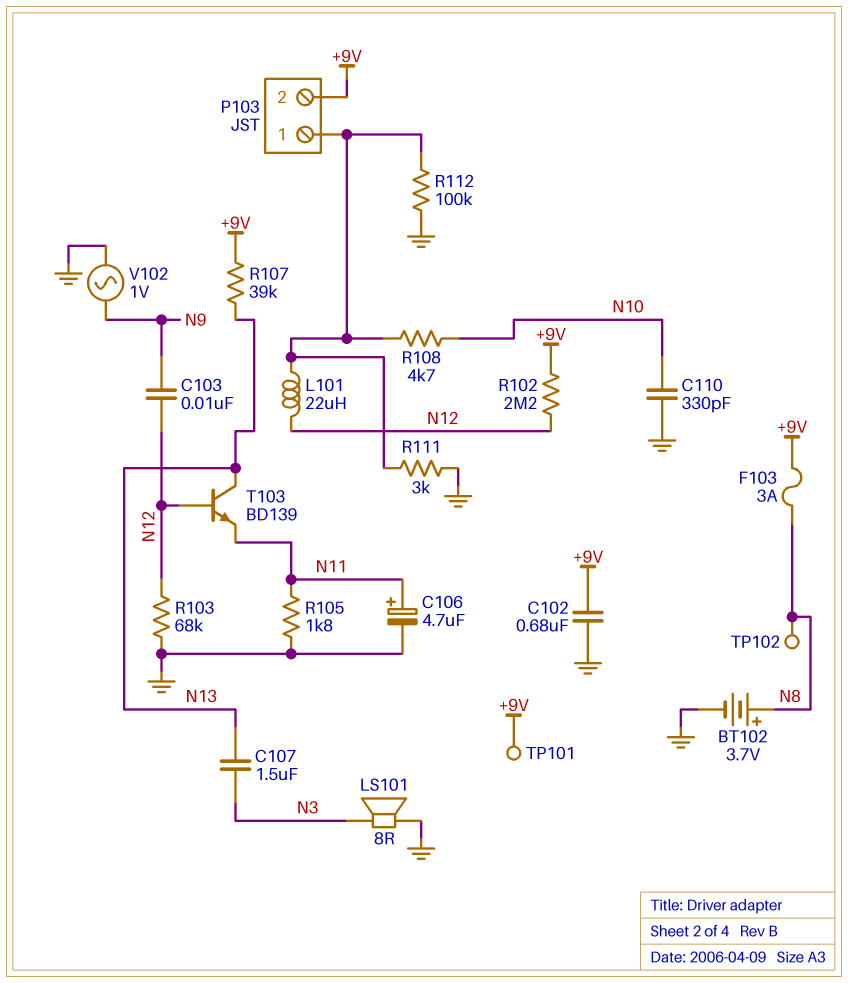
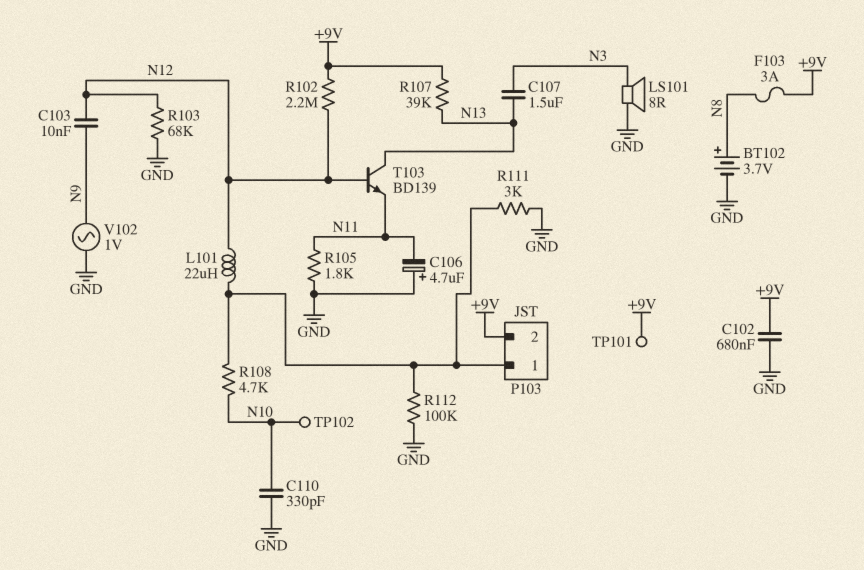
C106: 4.7uF (plus N11, minus GND) -> 4.7uF (plus GND, minus N11)
TP102: test point (N8) -> test point (N10)

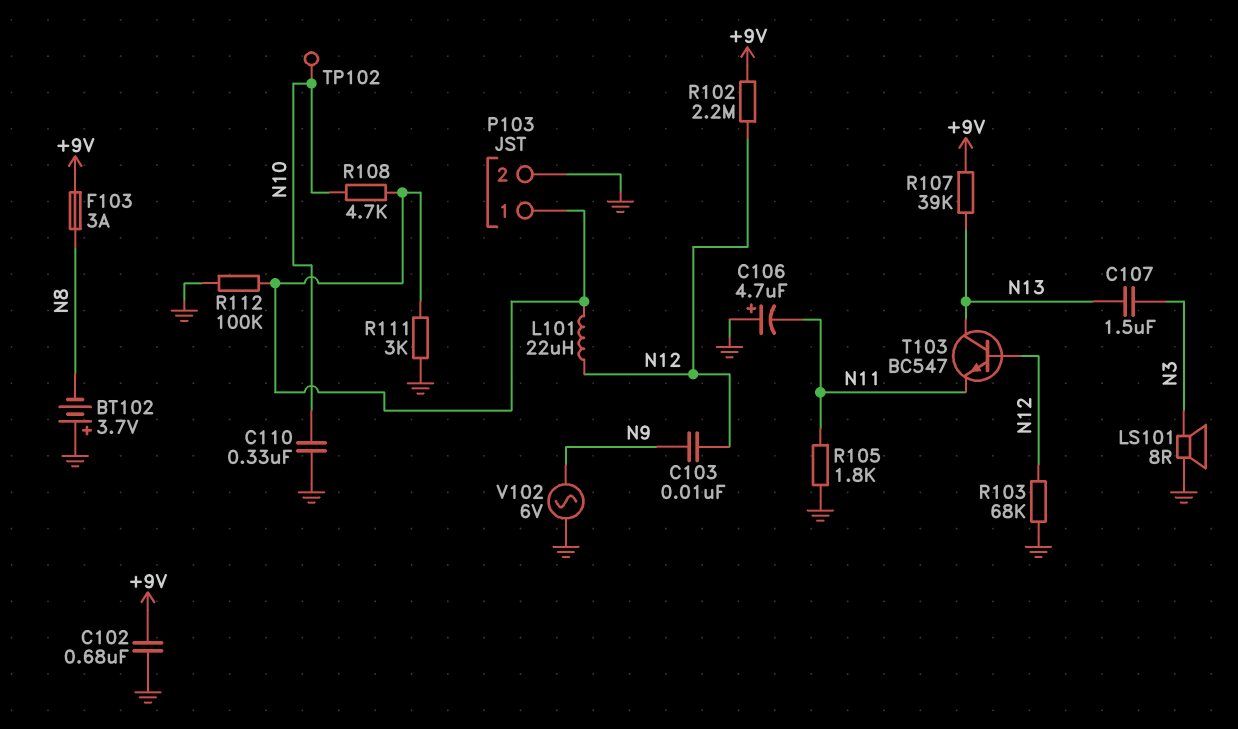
BT102: 3.7V (plus N8, minus GND) -> 3.7V (plus GND, minus N8)
C110: 330pF (GND, N10) -> 330nF (GND, N10)
P103 pin 2: +9V -> GND
T103: NPN BD139 (B N12, C N13, E N11) -> NPN BC547 (B N12, C N13, E N11)
TP101: test point (+9V) -> none
V102: AC 1V (GND, N9) -> AC 6V (GND, N9)

